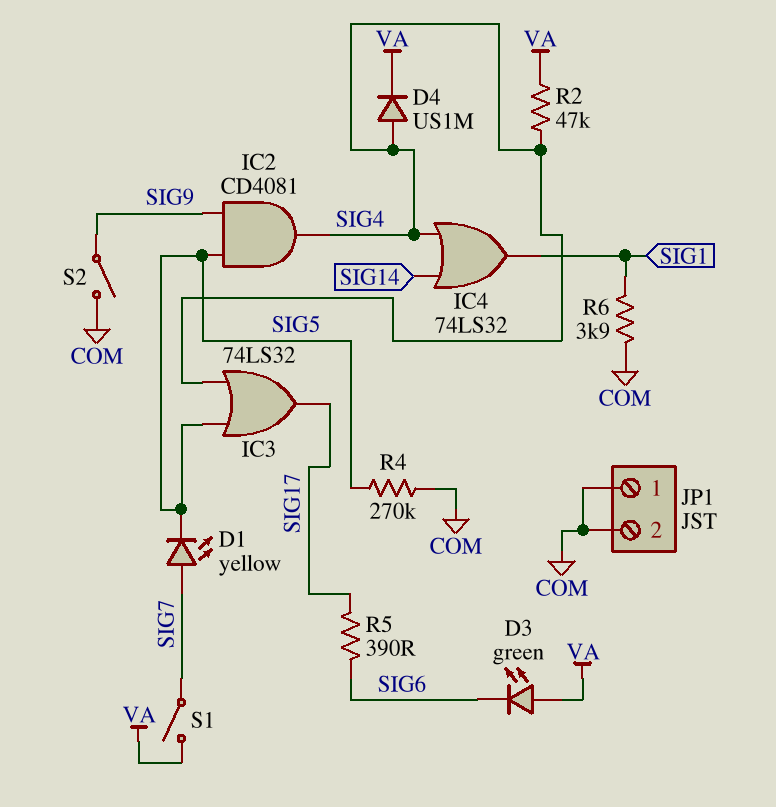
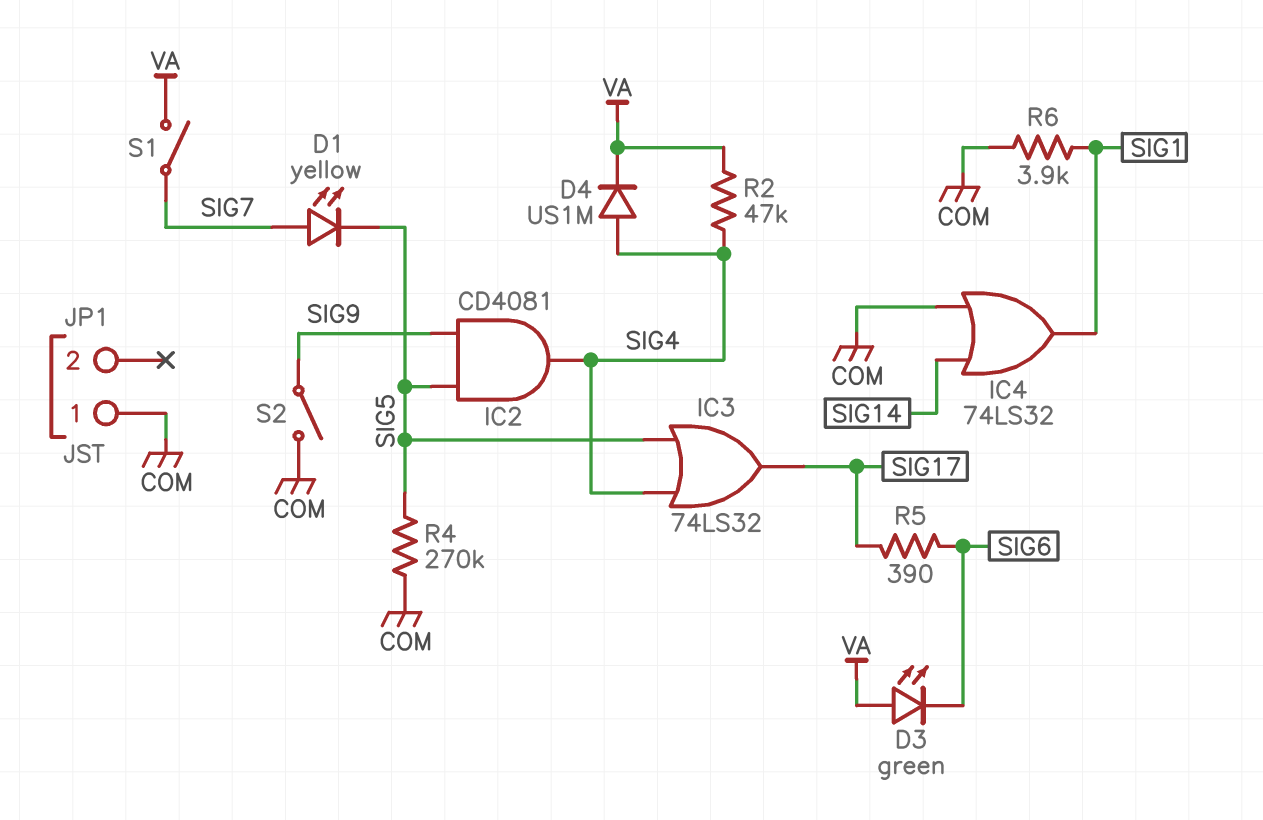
IC4: OR 74LS32 (in SIG4, in SIG14, out SIG1) -> OR 74LS32 (in COM, in SIG14, out SIG1)
JP1 pin 2: COM -> none

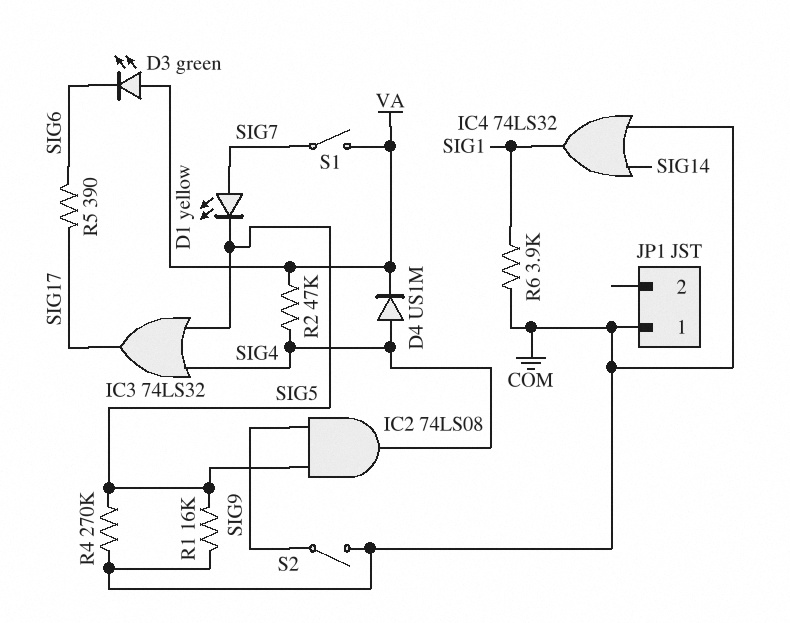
IC2: AND CD4081 (in SIG5, in SIG9, out SIG4) -> AND 74LS08 (in SIG5, in SIG9, out SIG4)
R1: none -> 16k (COM, SIG5)

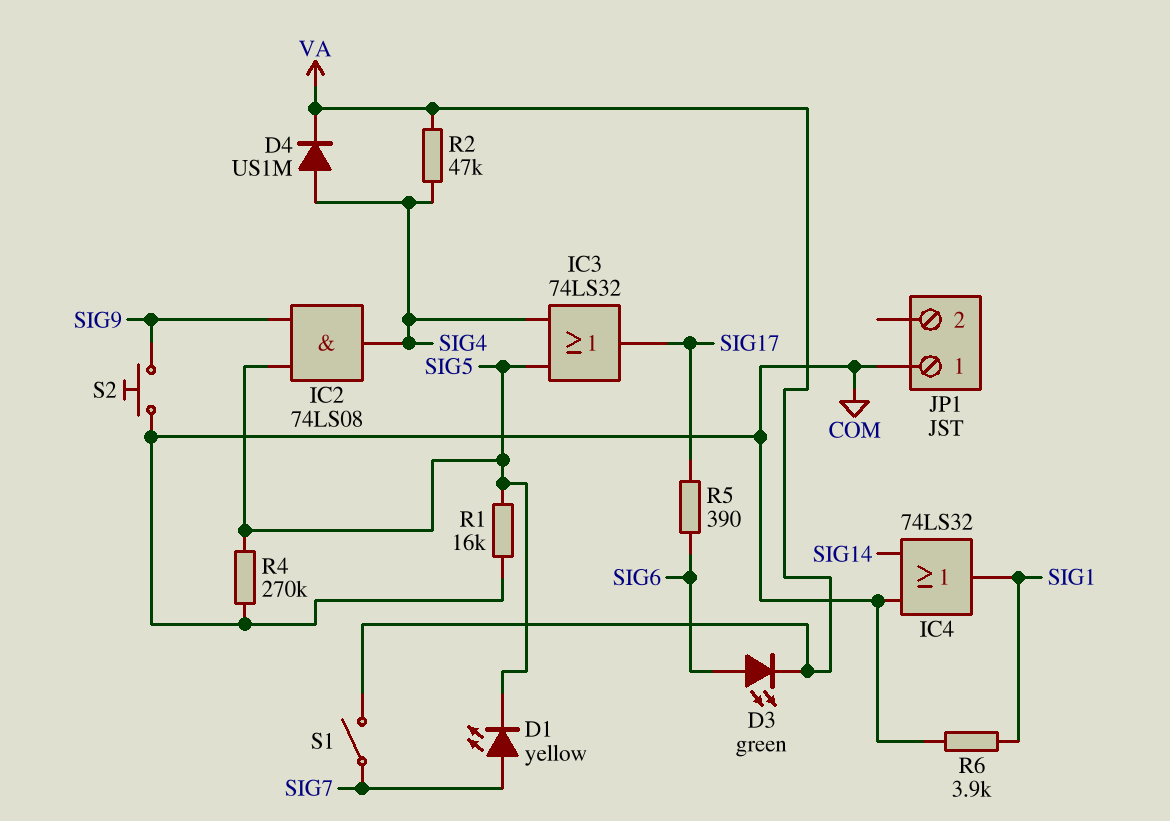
D3: LED green (A VA, K SIG6) -> LED green (A SIG6, K VA)
S2: switch (COM, SIG9) -> button (COM, SIG9)

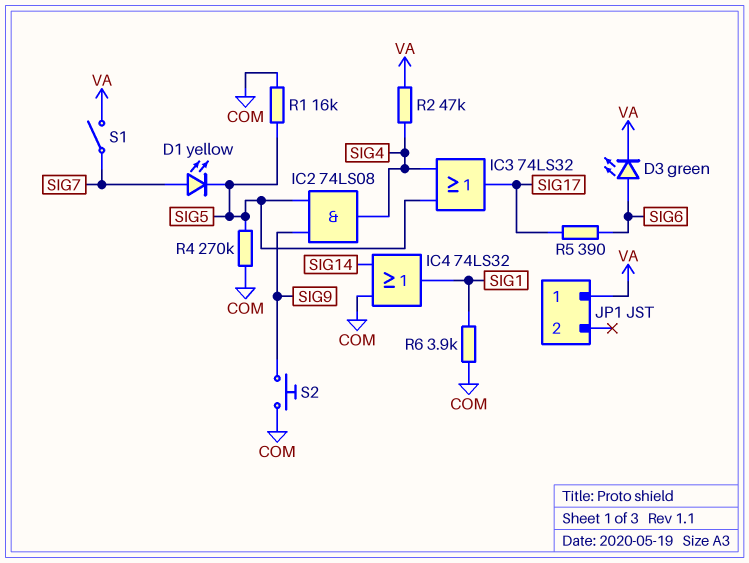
D4: diode US1M (A SIG4, K VA) -> none
JP1 pin 1: COM -> VA

